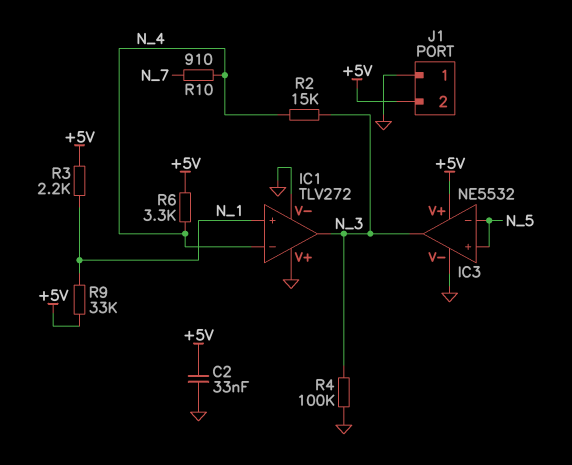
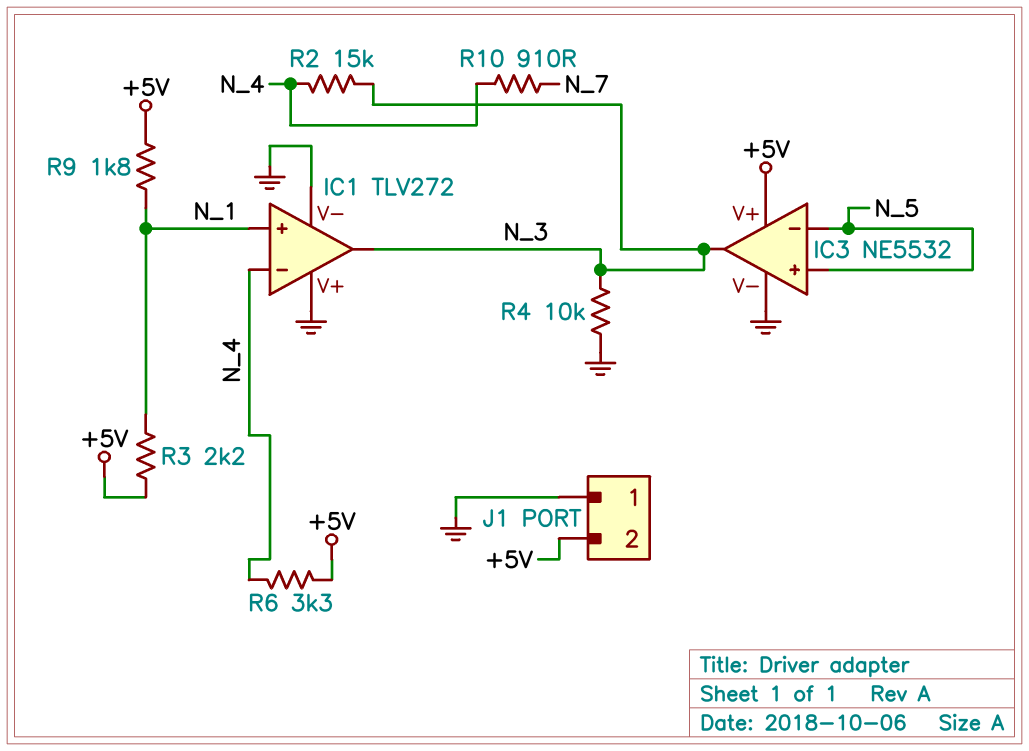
C2: 33nF (+5V, GND) -> none
R4: 100k (GND, N_3) -> 10k (GND, N_3)
R9: 33k (+5V, N_1) -> 1.8k (+5V, N_1)

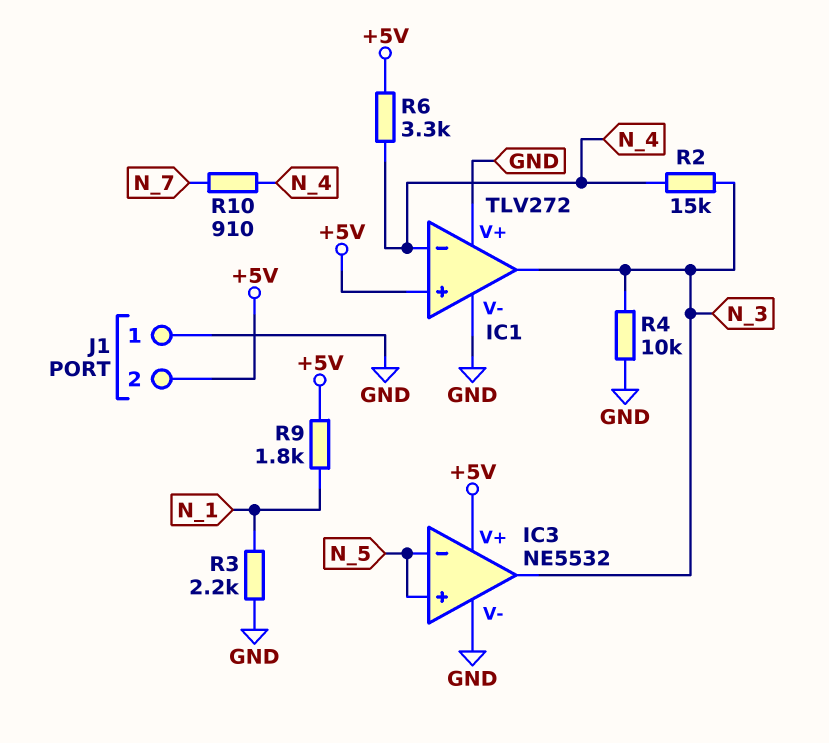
IC1 pin in+: N_1 -> +5V
R3: 2.2k (+5V, N_1) -> 2.2k (GND, N_1)

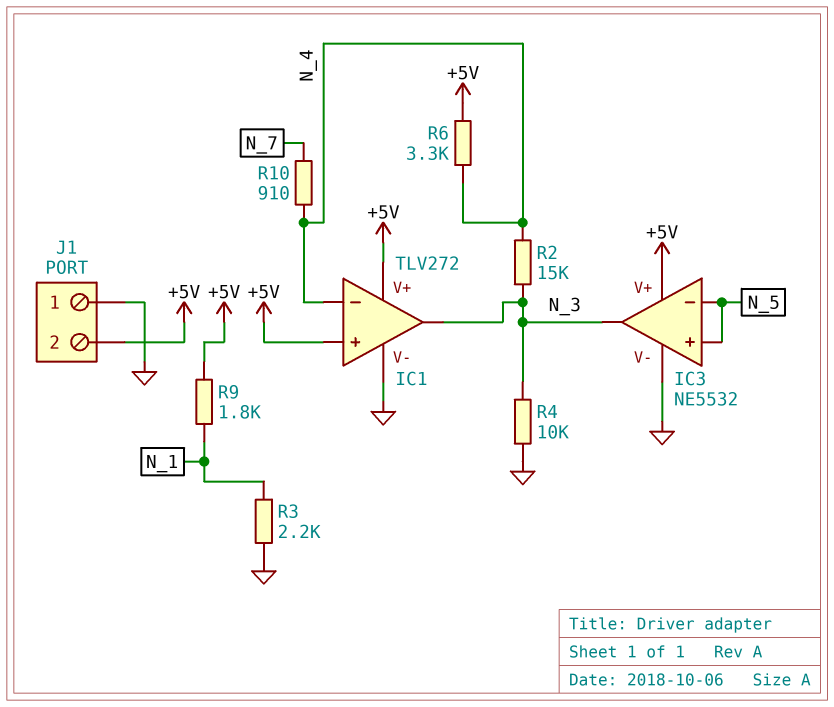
IC1 pin V+: GND -> +5V

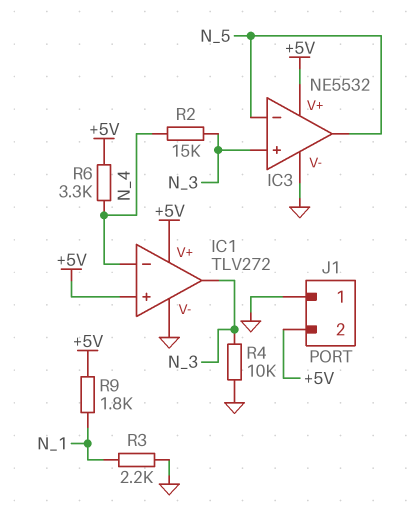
IC3 pin in+: N_5 -> N_3
IC3 pin out: N_3 -> N_5
R10: 910 (N_4, N_7) -> none

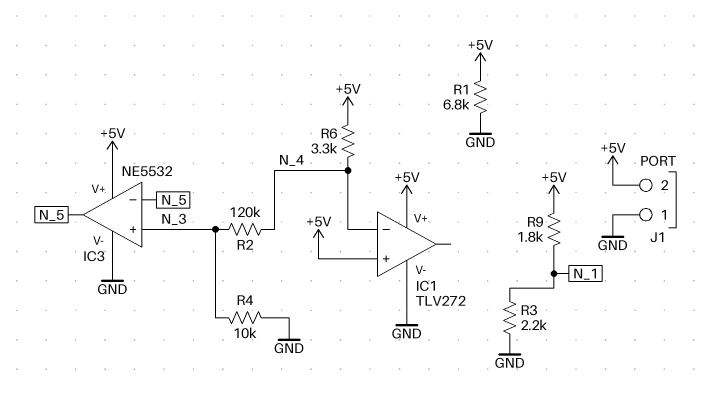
IC1 pin out: N_3 -> none
R1: none -> 6.8k (+5V, GND)
R2: 15k (N_3, N_4) -> 120k (N_3, N_4)

